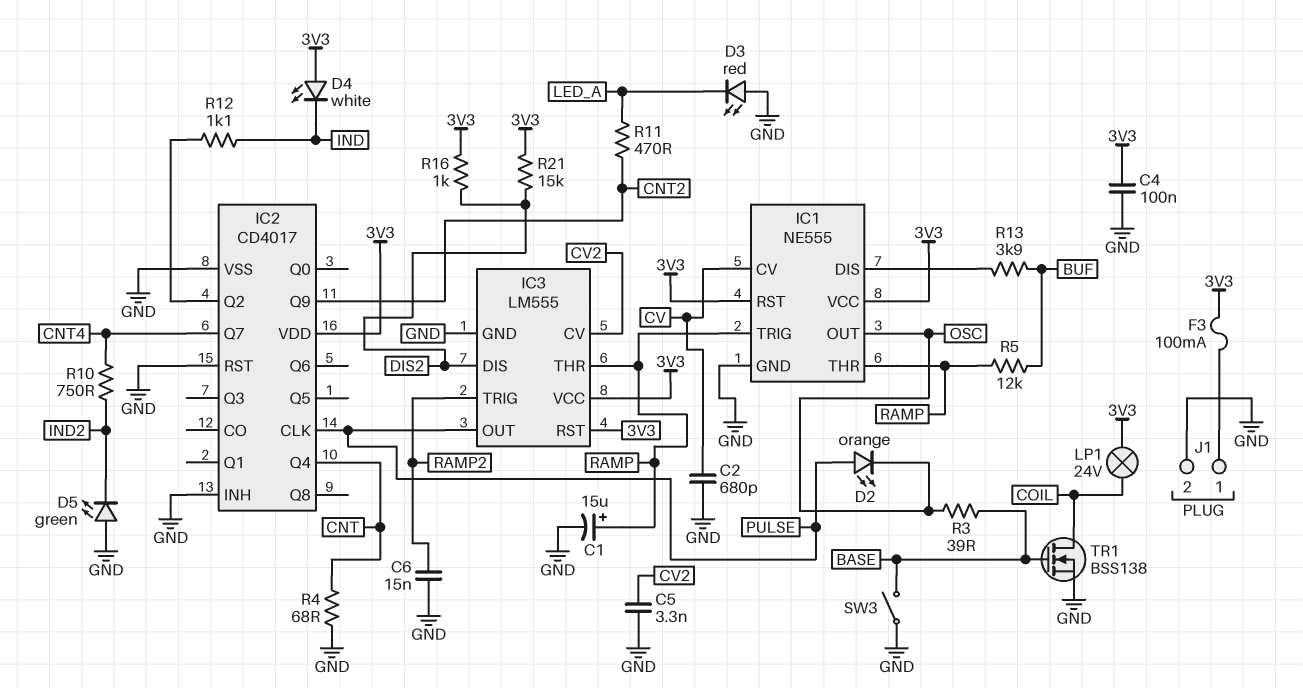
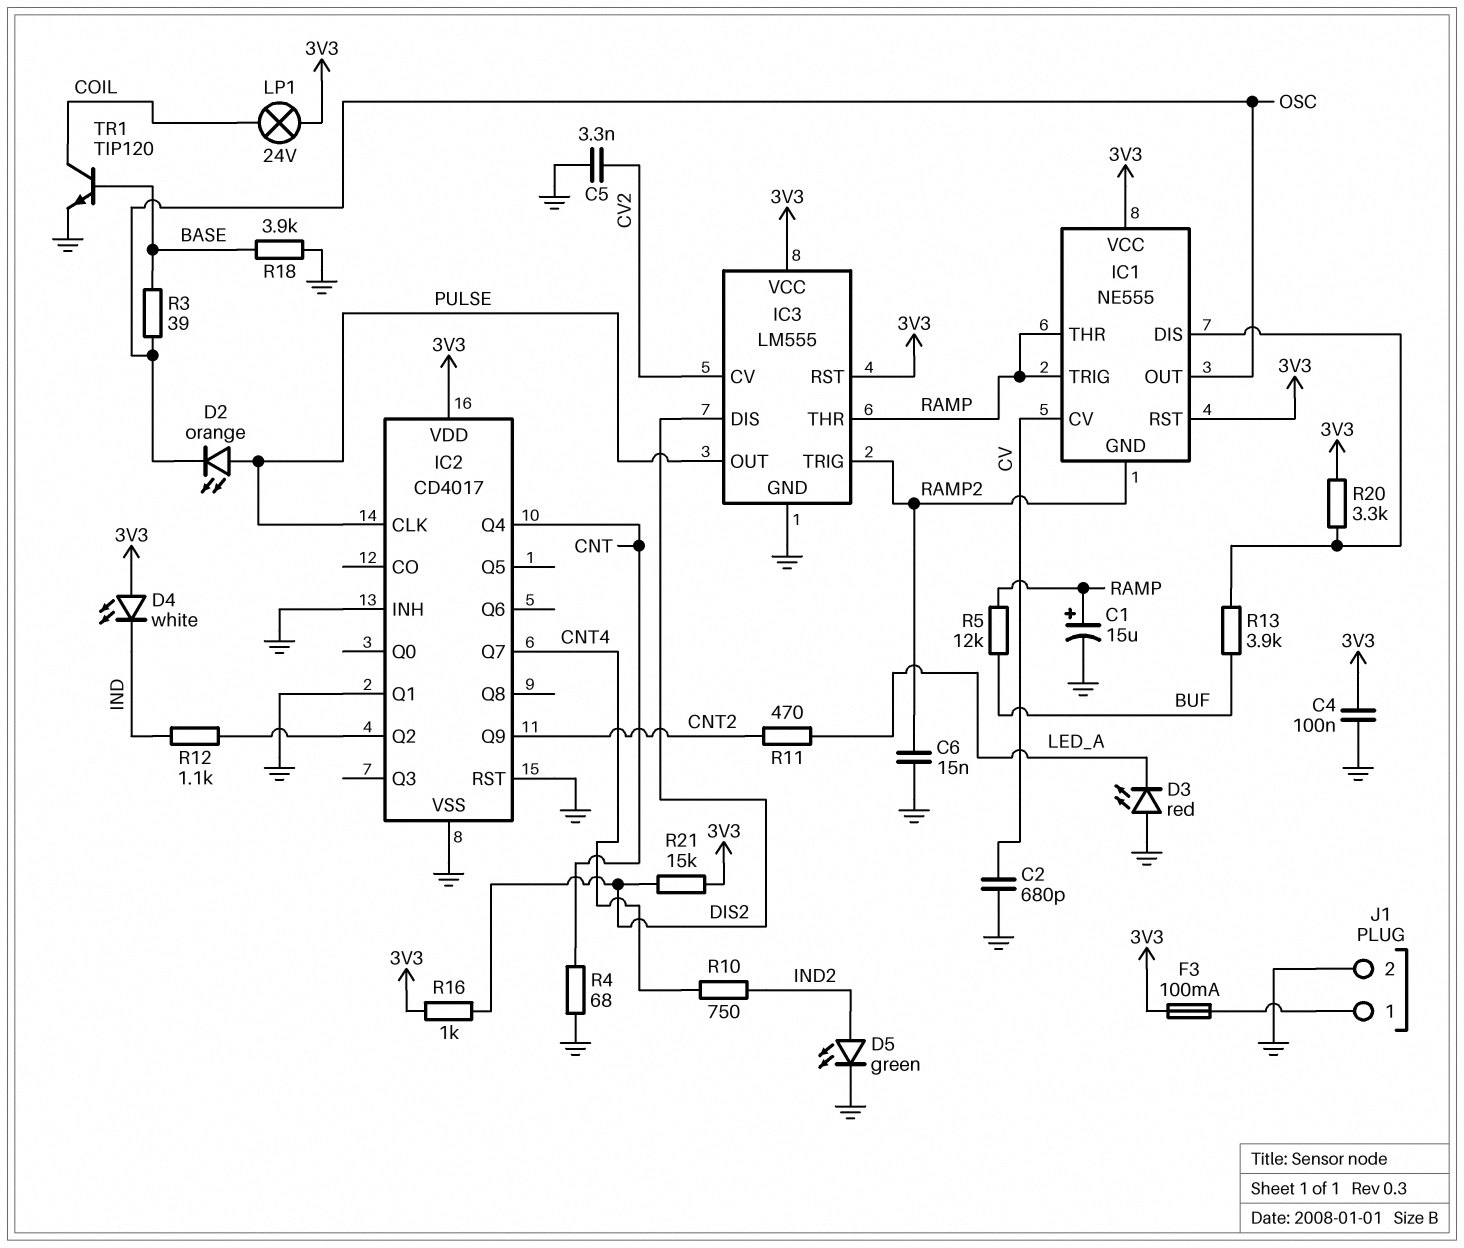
D5: LED green (A GND, K IND2) -> LED green (A IND2, K GND)
IC1 pin GND: GND -> RAMP2
IC2 pin Q1: none -> GND
R18: none -> 3.9k (BASE, GND)
R20: none -> 3.3k (3V3, IC1/DIS)
SW3: switch (BASE, GND) -> none
TR1: NMOS BSS138 (G BASE, D COIL, S GND) -> NPN TIP120 (B BASE, C COIL, E GND)

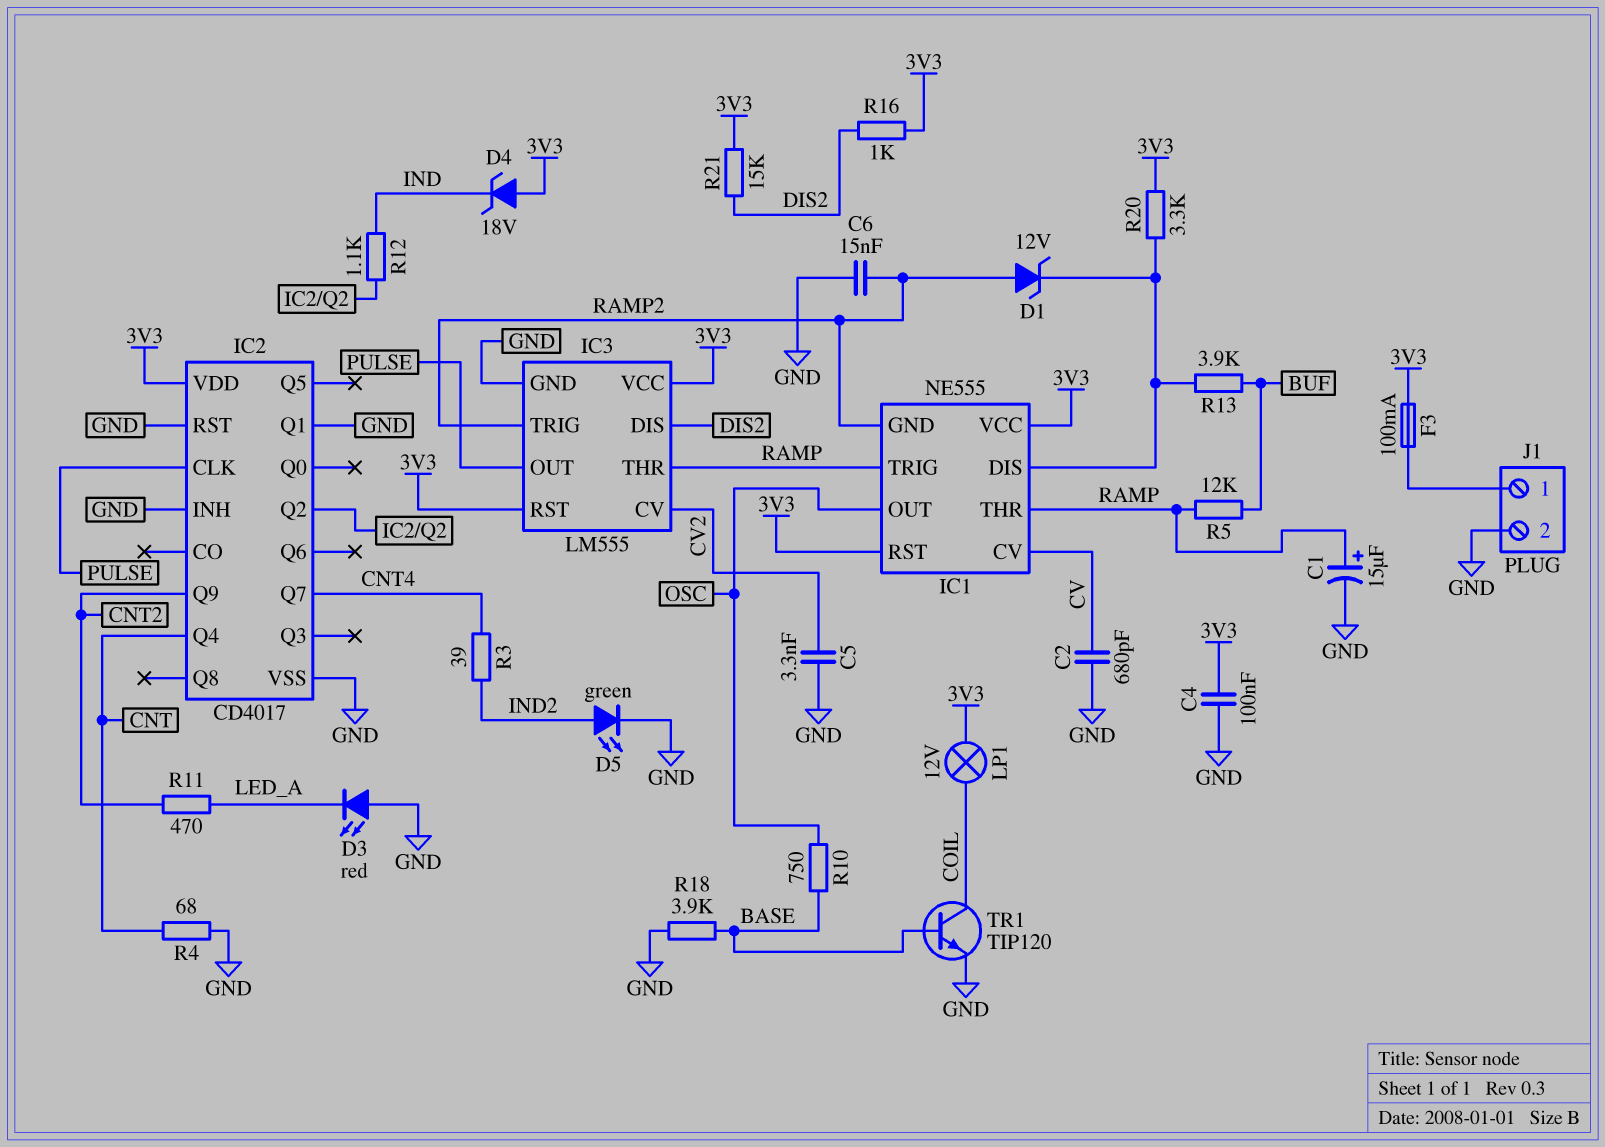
D1: none -> zener 12V (A RAMP2, K IC1/DIS)
D2: LED orange (A PULSE, K OSC) -> none
D4: LED white (A 3V3, K IND) -> zener 18V (A 3V3, K IND)
LP1: lamp 24V (3V3, COIL) -> lamp 12V (3V3, COIL)
R3: 39 (BASE, OSC) -> 39 (CNT4, IND2)
R10: 750 (CNT4, IND2) -> 750 (BASE, OSC)

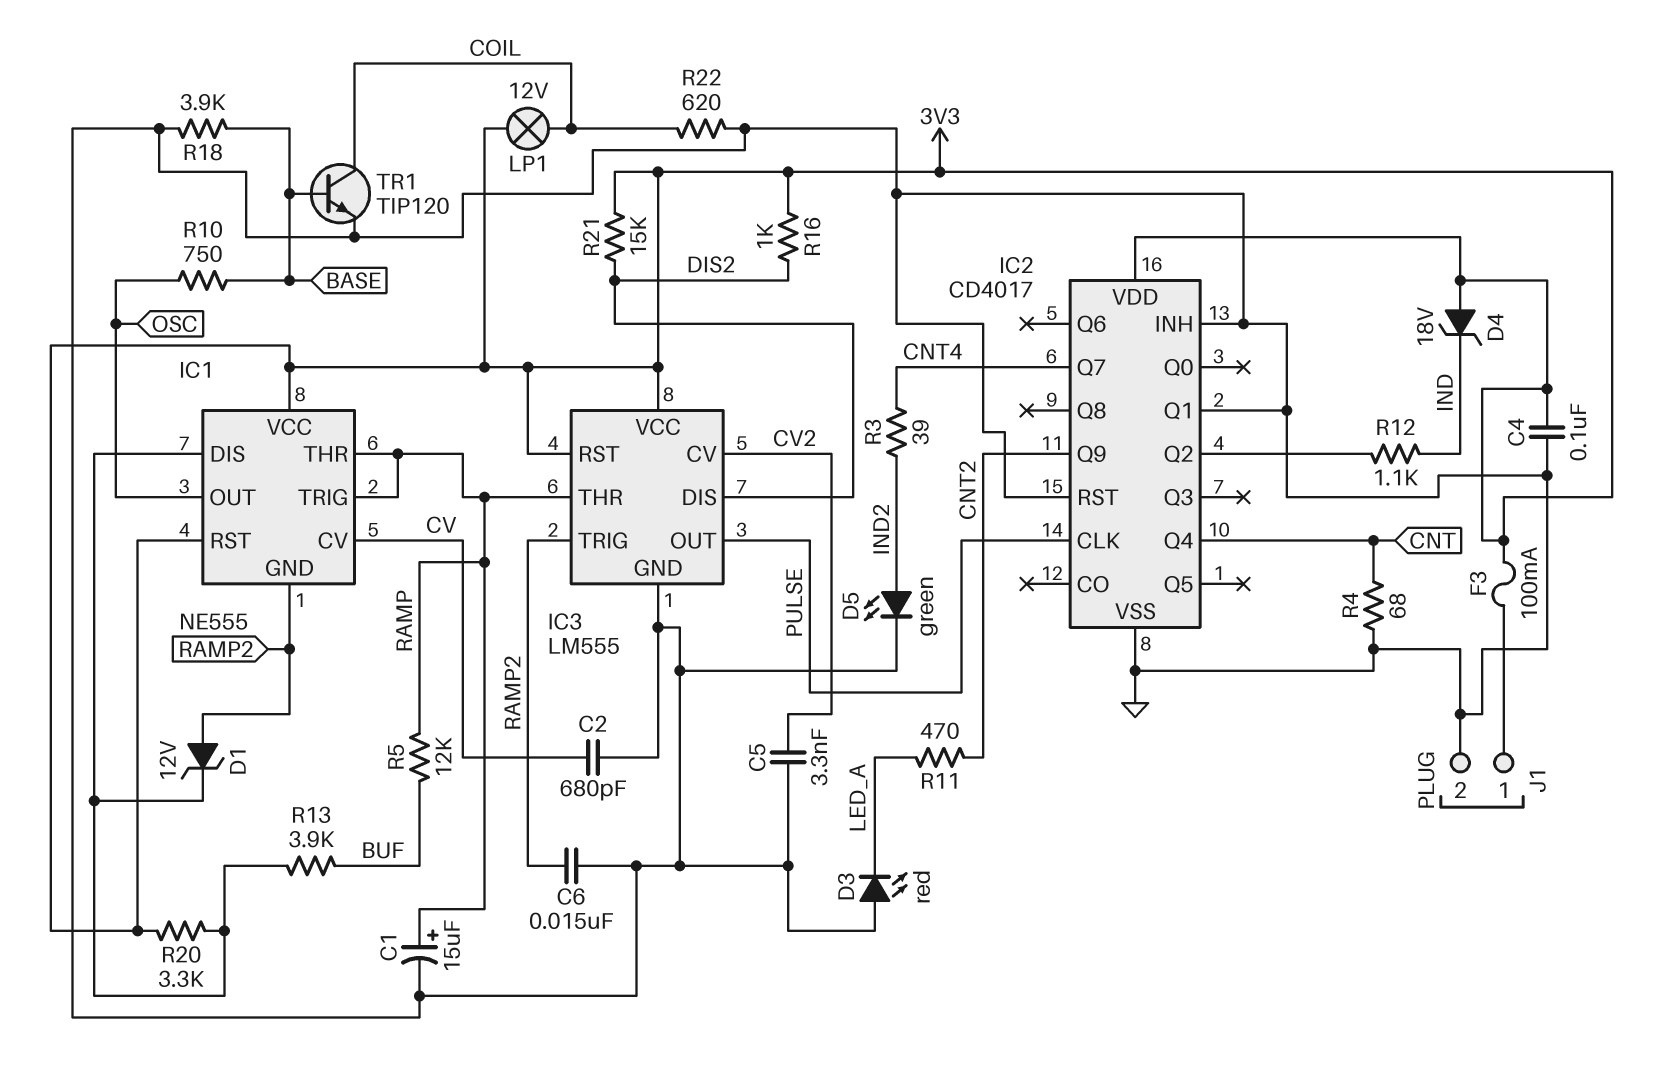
R22: none -> 620 (COIL, GND)

